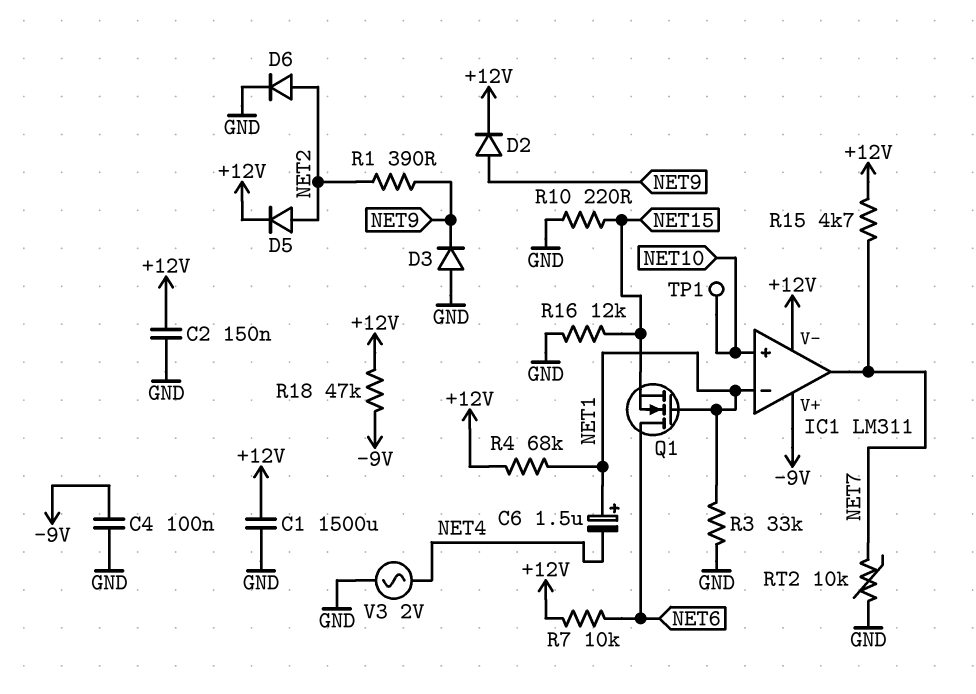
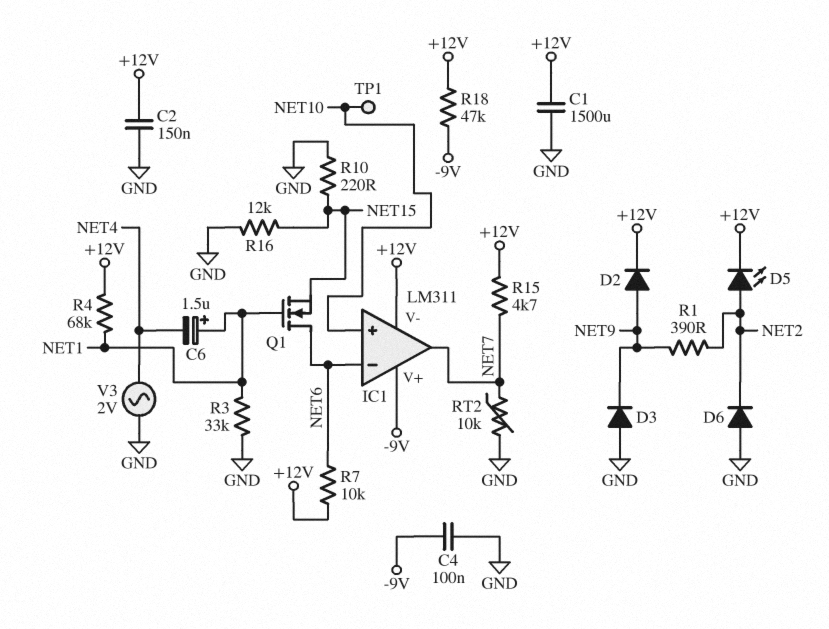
D5: diode (A NET2, K +12V) -> LED (A NET2, K +12V)
D6: diode (A NET2, K GND) -> diode (A GND, K NET2)
IC1 pin in-: NET1 -> NET6

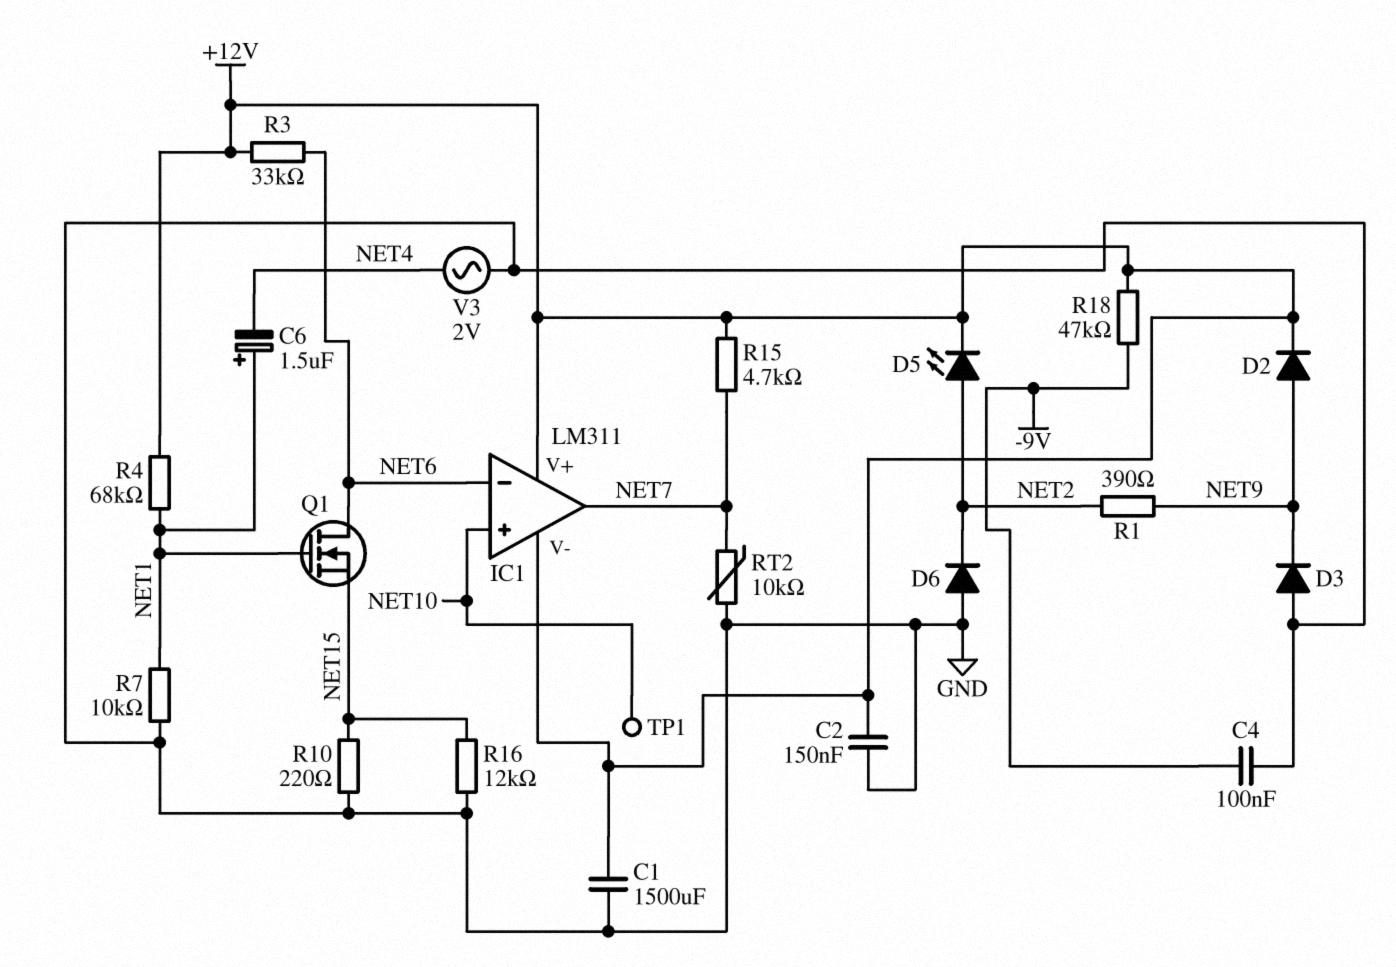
IC1 pin V+: -9V -> +12V
R3: 33k (GND, NET1) -> 33k (+12V, NET6)
R7: 10k (+12V, NET6) -> 10k (GND, NET1)

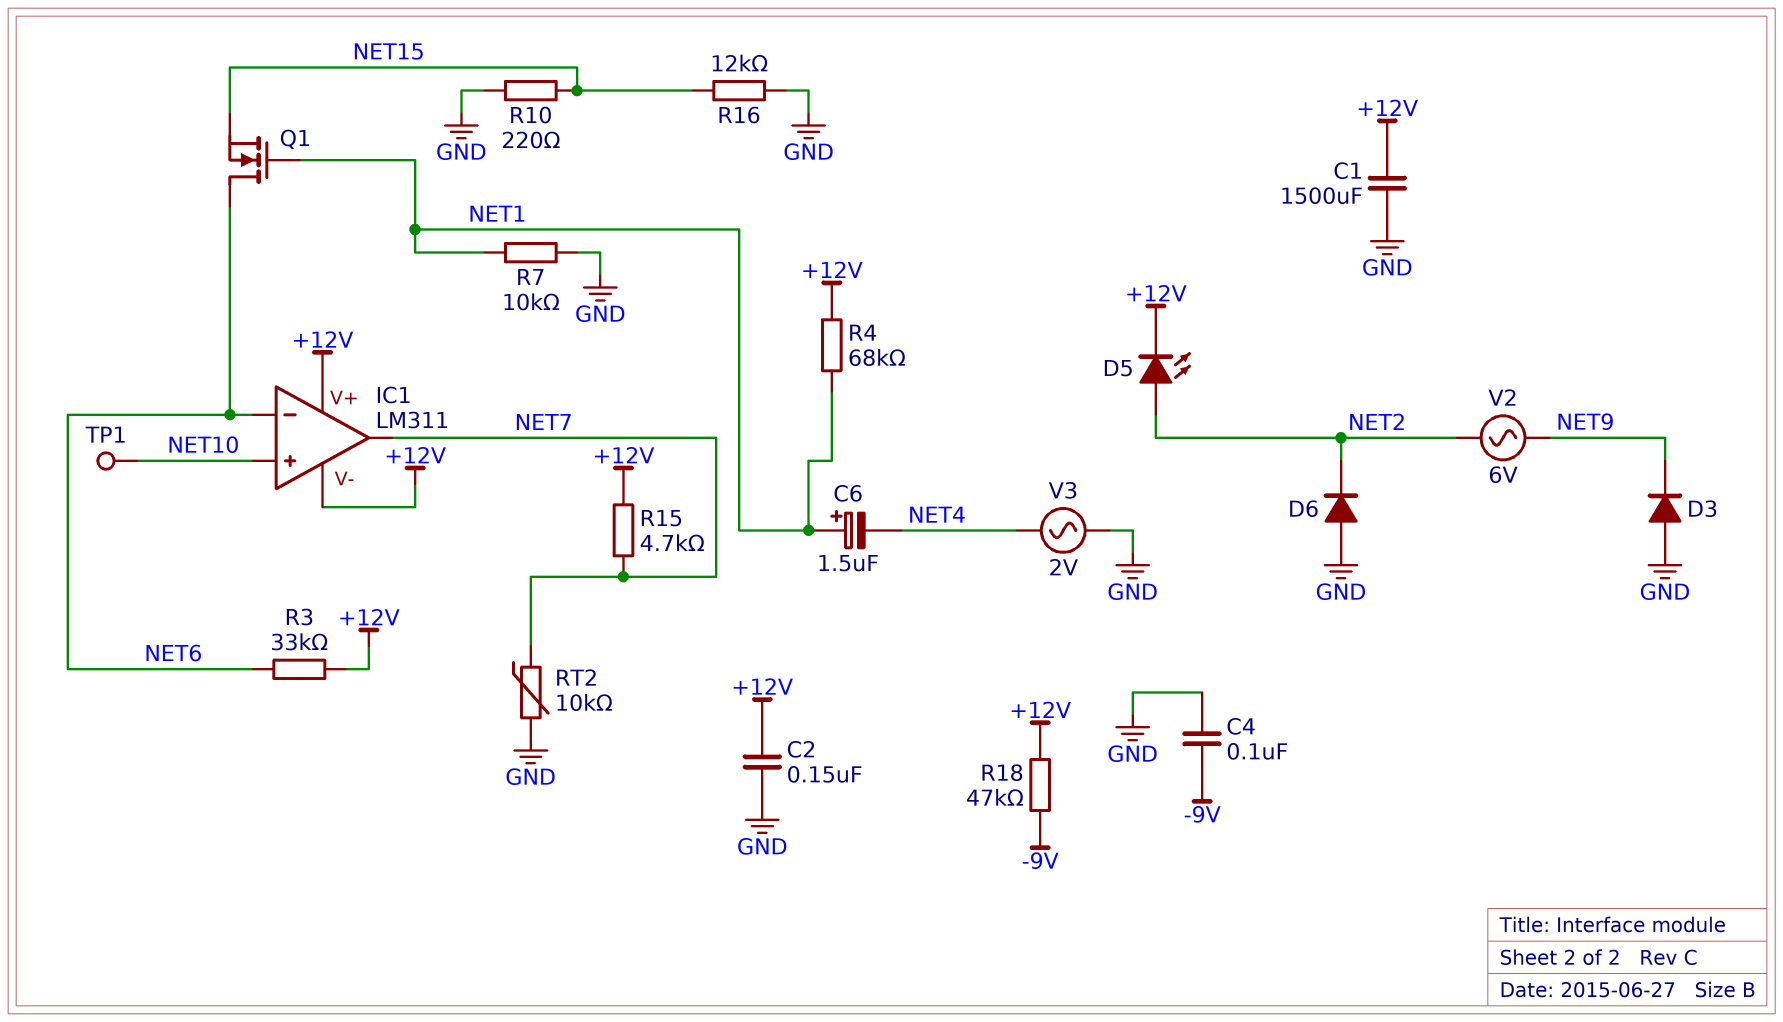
D2: diode (A NET9, K +12V) -> none
R1: 390 (NET2, NET9) -> none
V2: none -> AC 6V (NET2, NET9)

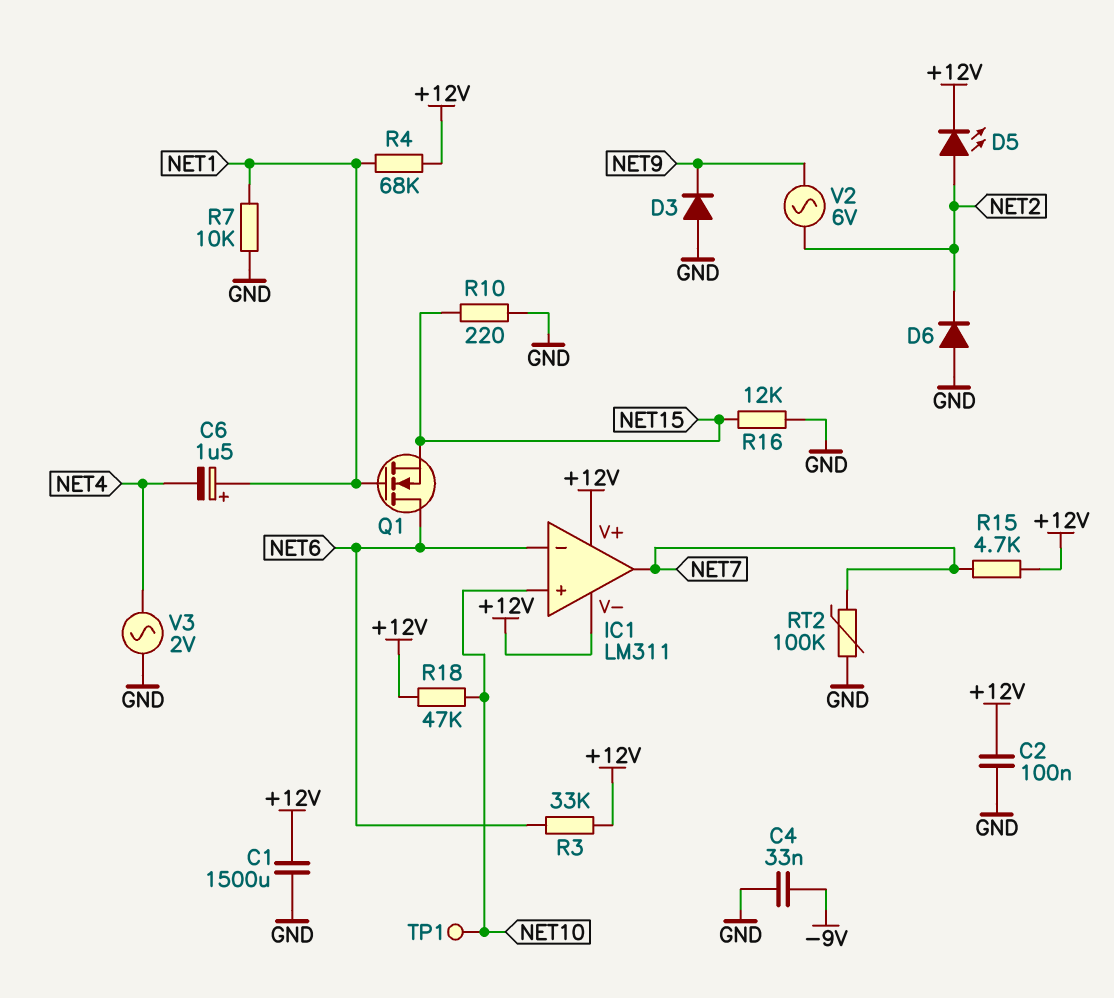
C2: 150nF (+12V, GND) -> 100nF (+12V, GND)
C4: 100nF (-9V, GND) -> 33nF (-9V, GND)
R18: 47k (+12V, -9V) -> 47k (+12V, NET10)
RT2: 10k (GND, NET7) -> 100k (GND, NET7)

